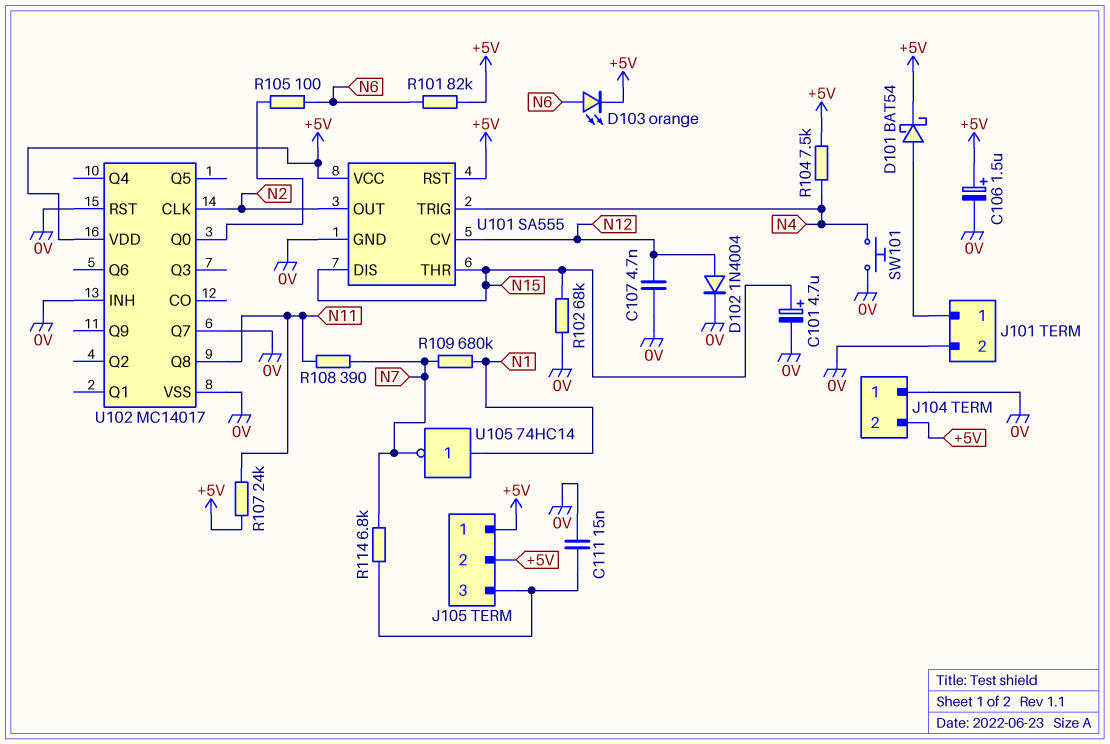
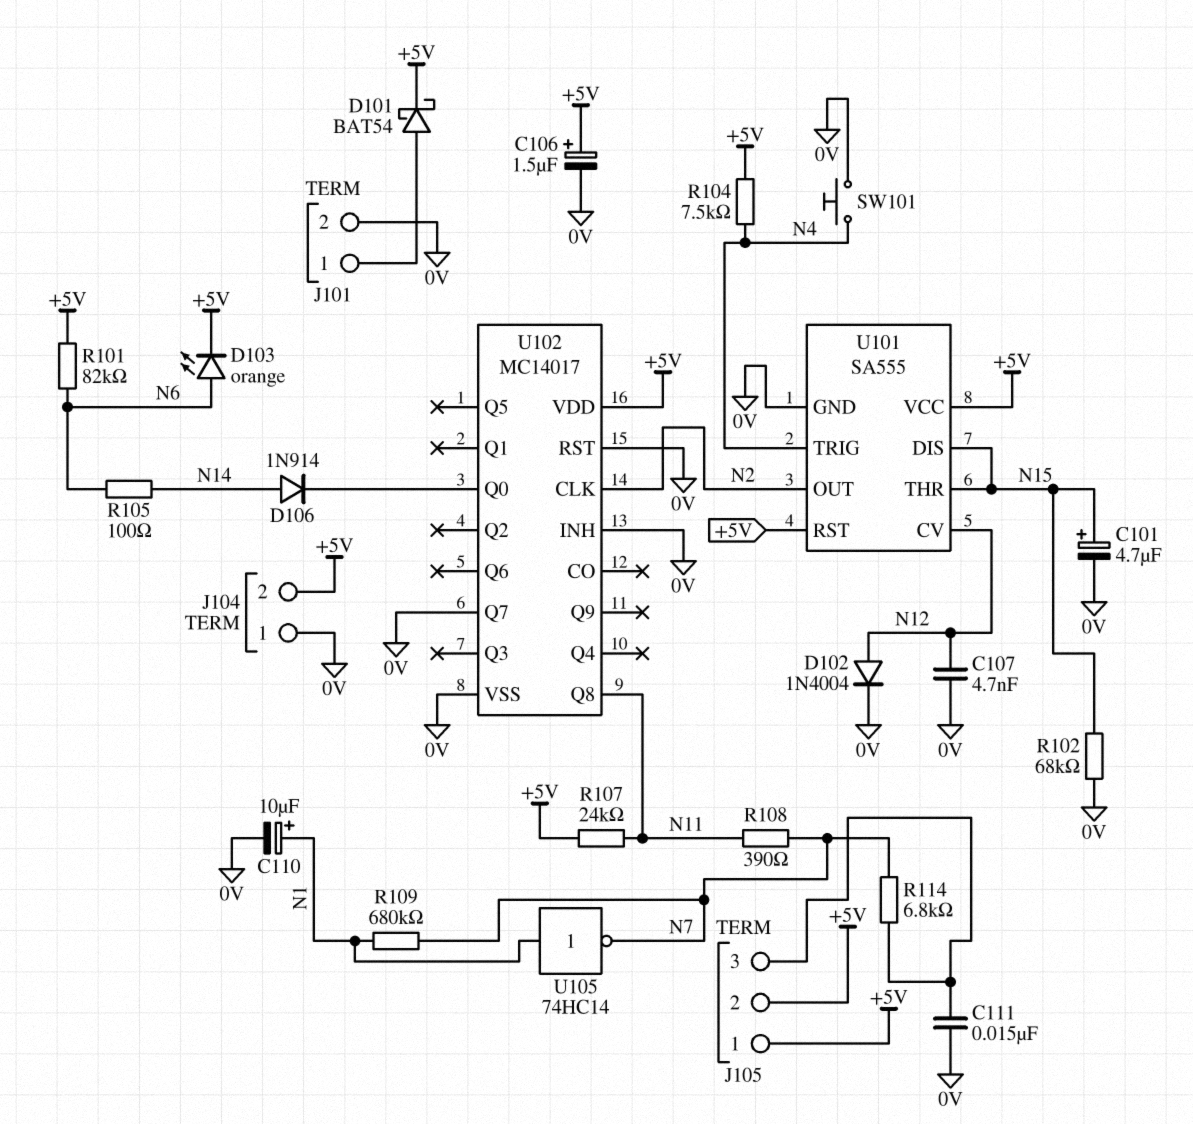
C110: none -> 10uF (plus N1, minus 0V)
D106: none -> diode 1N914 (A N14, K U102/Q0)
R105: 100 (N6, U102/Q0) -> 100 (N6, N14)

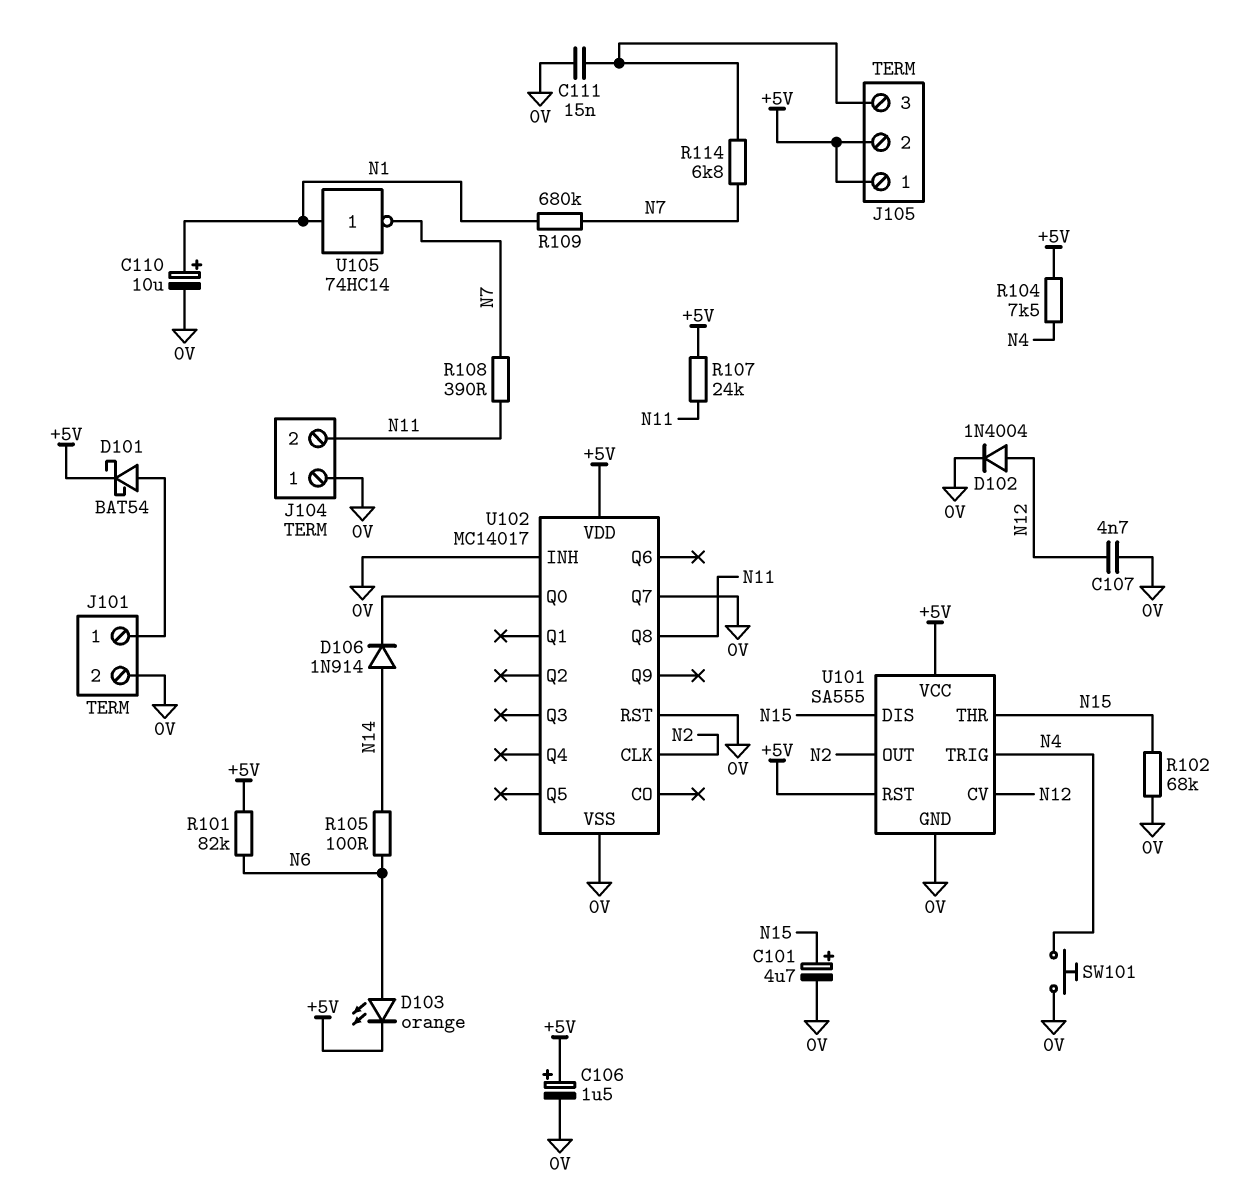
J104 pin 2: +5V -> N11

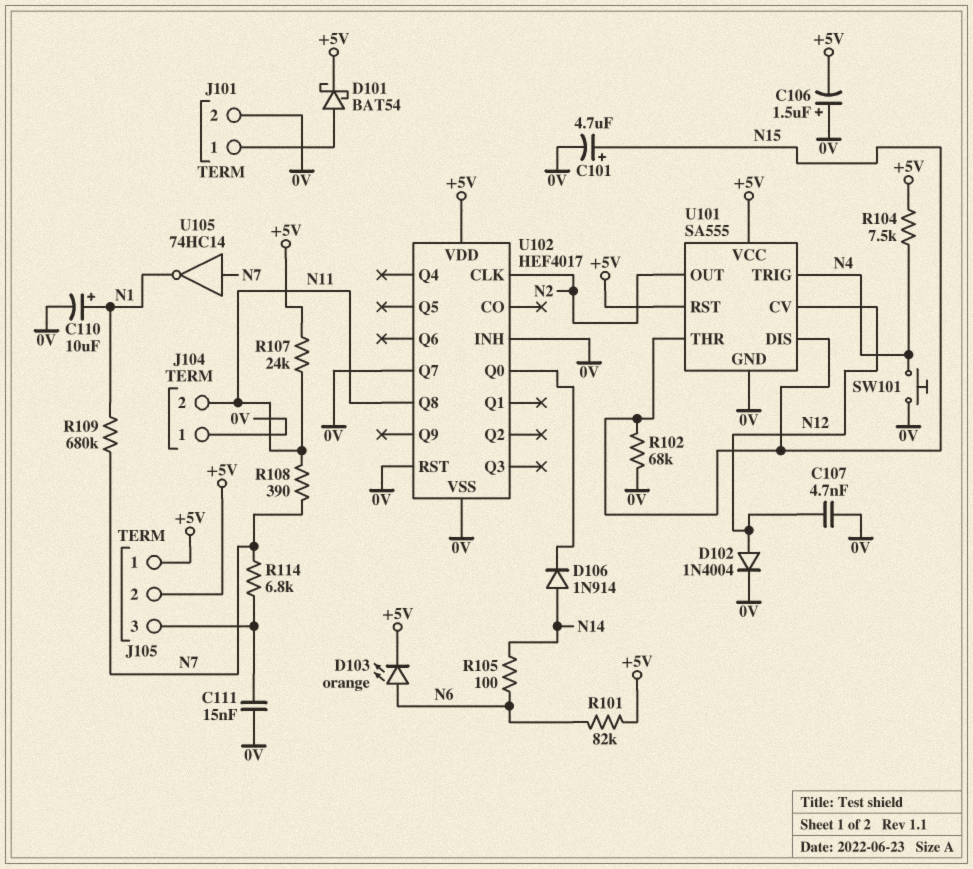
C106: 1.5uF (plus +5V, minus 0V) -> 1.5uF (plus 0V, minus +5V)
U102: MC14017 -> HEF4017
U105: NOT 74HC14 (in N1, out N7) -> NOT 74HC14 (in N7, out N1)

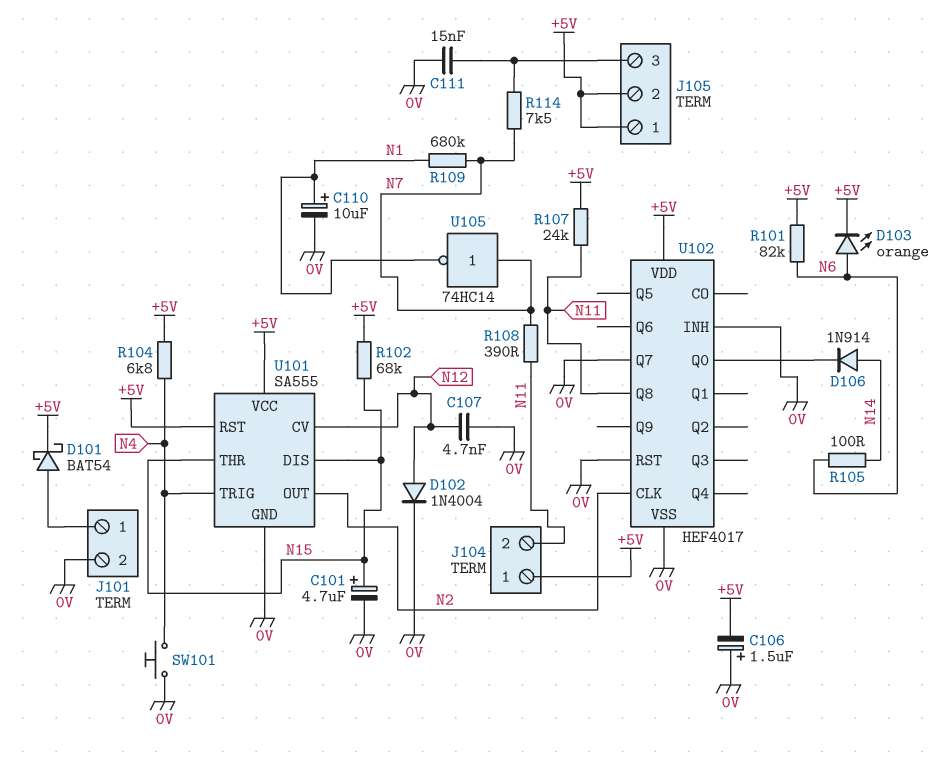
J104 pin 1: 0V -> +5V
R102: 68k (0V, N15) -> 68k (+5V, N15)
R104: 7.5k (+5V, N4) -> 6.8k (+5V, N4)
R114: 6.8k (J105/3, N7) -> 7.5k (J105/3, N7)

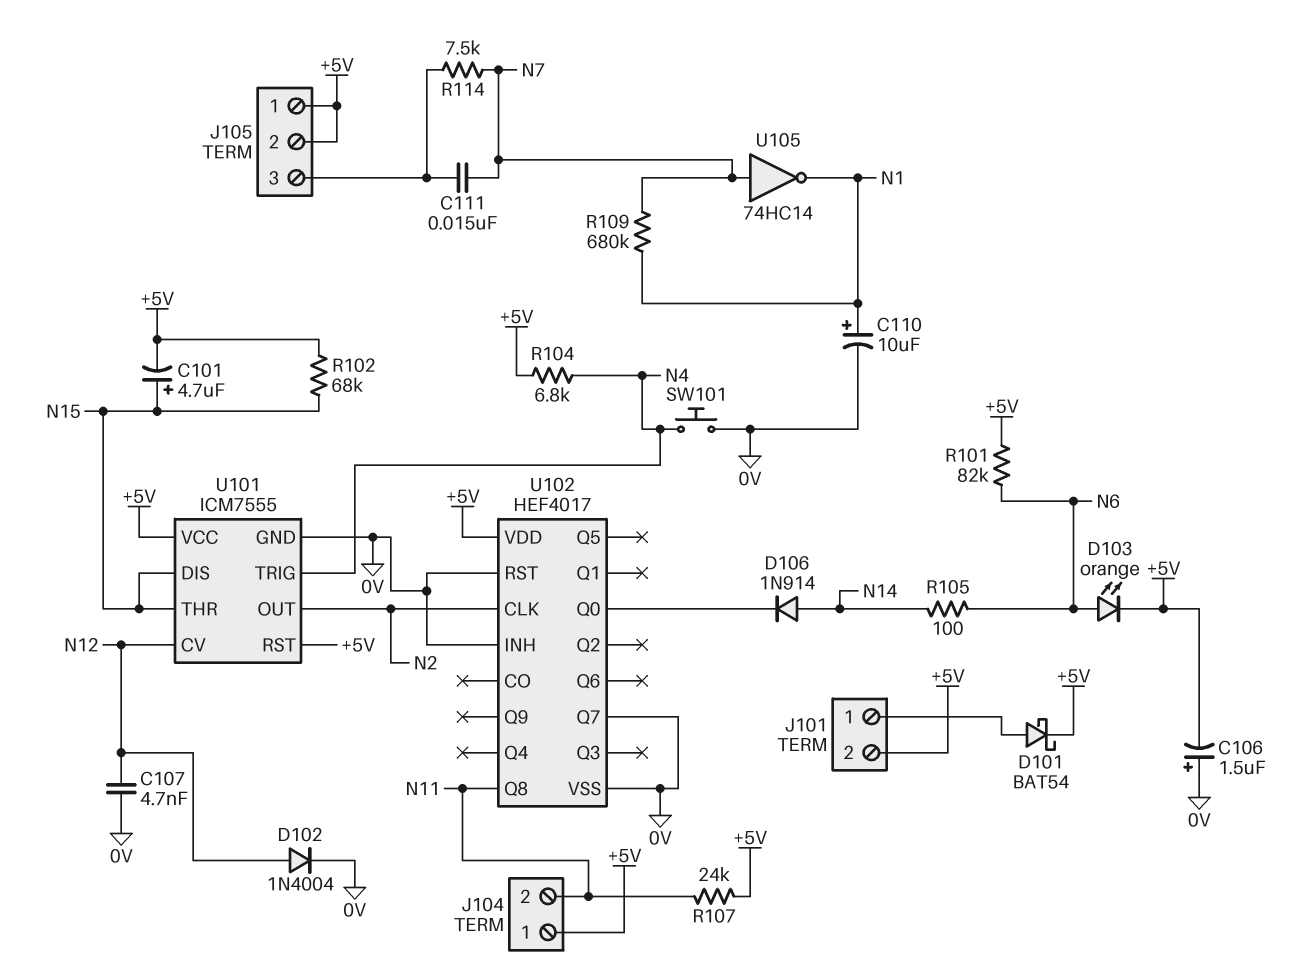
C101: 4.7uF (plus N15, minus 0V) -> 4.7uF (plus N15, minus +5V)
C111: 15nF (0V, J105/3) -> 15nF (J105/3, N7)
J101 pin 2: 0V -> +5V
R108: 390 (N7, N11) -> none
U101: SA555 -> ICM7555

